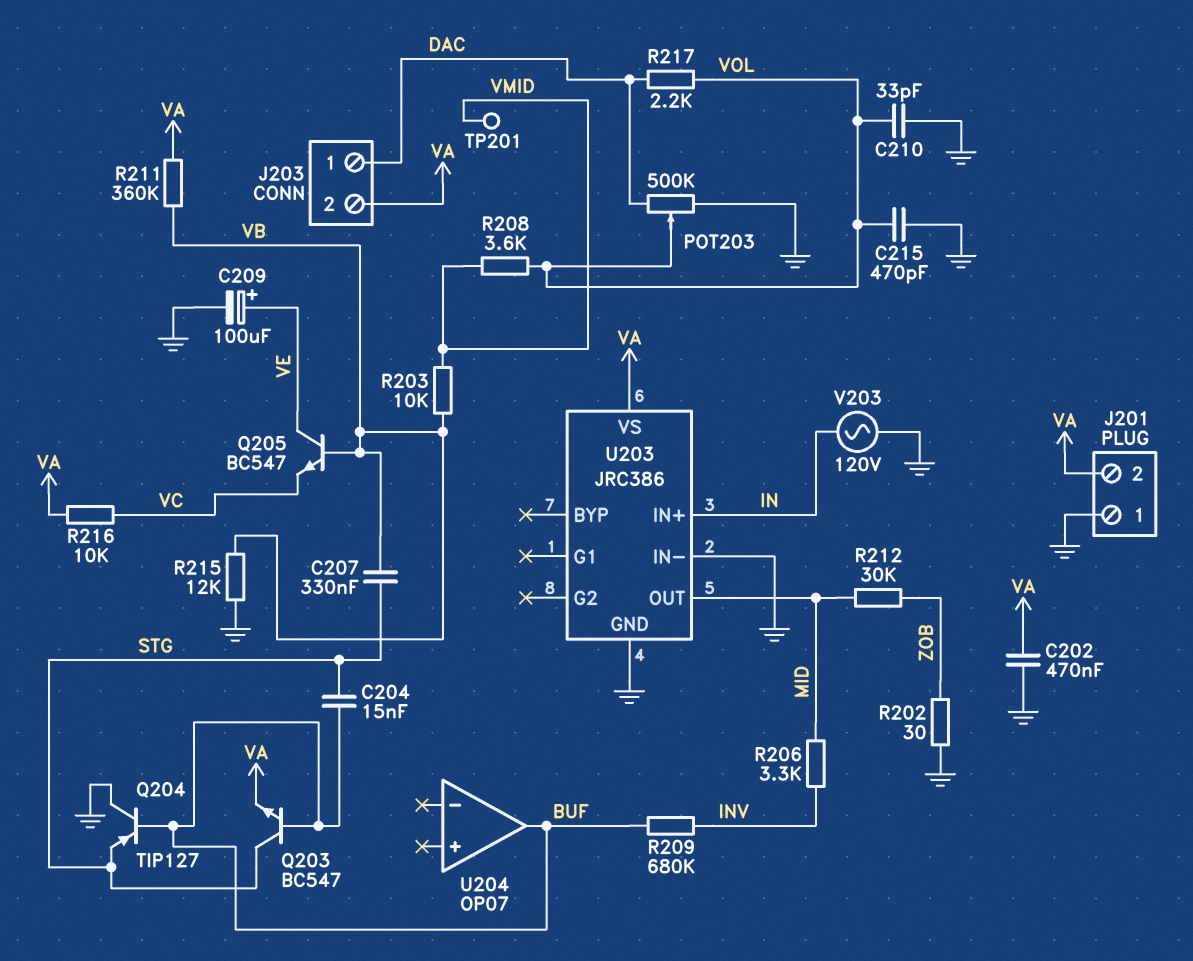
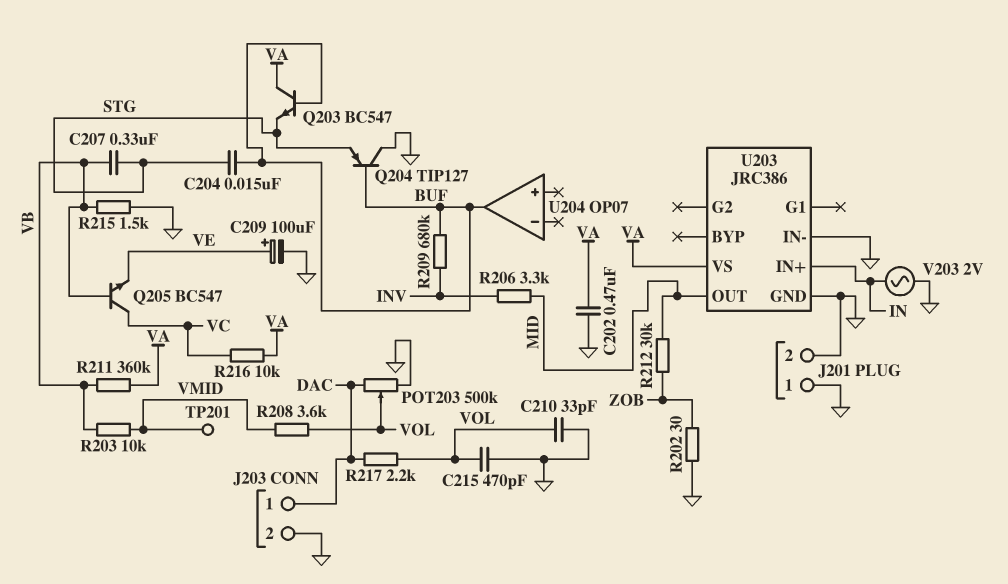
J201 pin 2: VA -> GND
J203 pin 2: VA -> GND
Q203: NPN BC547 (B BUF, C STG, E VA) -> NPN BC547 (B BUF, C VA, E STG)
Q205: NPN BC547 (B VB, C VE, E VC) -> NPN BC547 (B VB, C VC, E VE)
R215: 12k (GND, VB) -> 1.5k (GND, VB)
V203: AC 120V (GND, IN) -> AC 2V (GND, IN)

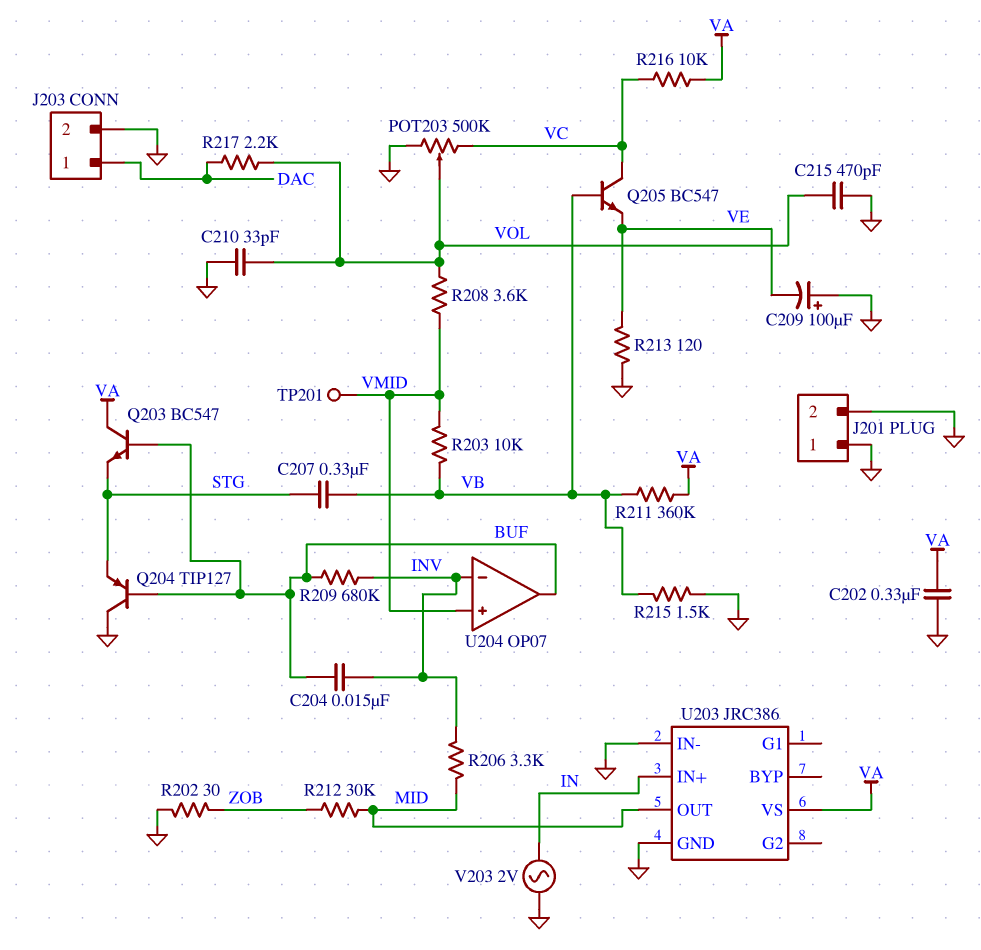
C202: 470nF (GND, VA) -> 330nF (GND, VA)
C204: 15nF (BUF, STG) -> 15nF (BUF, INV)
C209: 100uF (plus VE, minus GND) -> 100uF (plus GND, minus VE)
POT203: 500k (DAC, GND, wiper VOL) -> 500k (GND, VC, wiper VOL)
R213: none -> 120 (GND, VE)
U204 pin in+: none -> VMID
U204 pin in-: none -> INV

